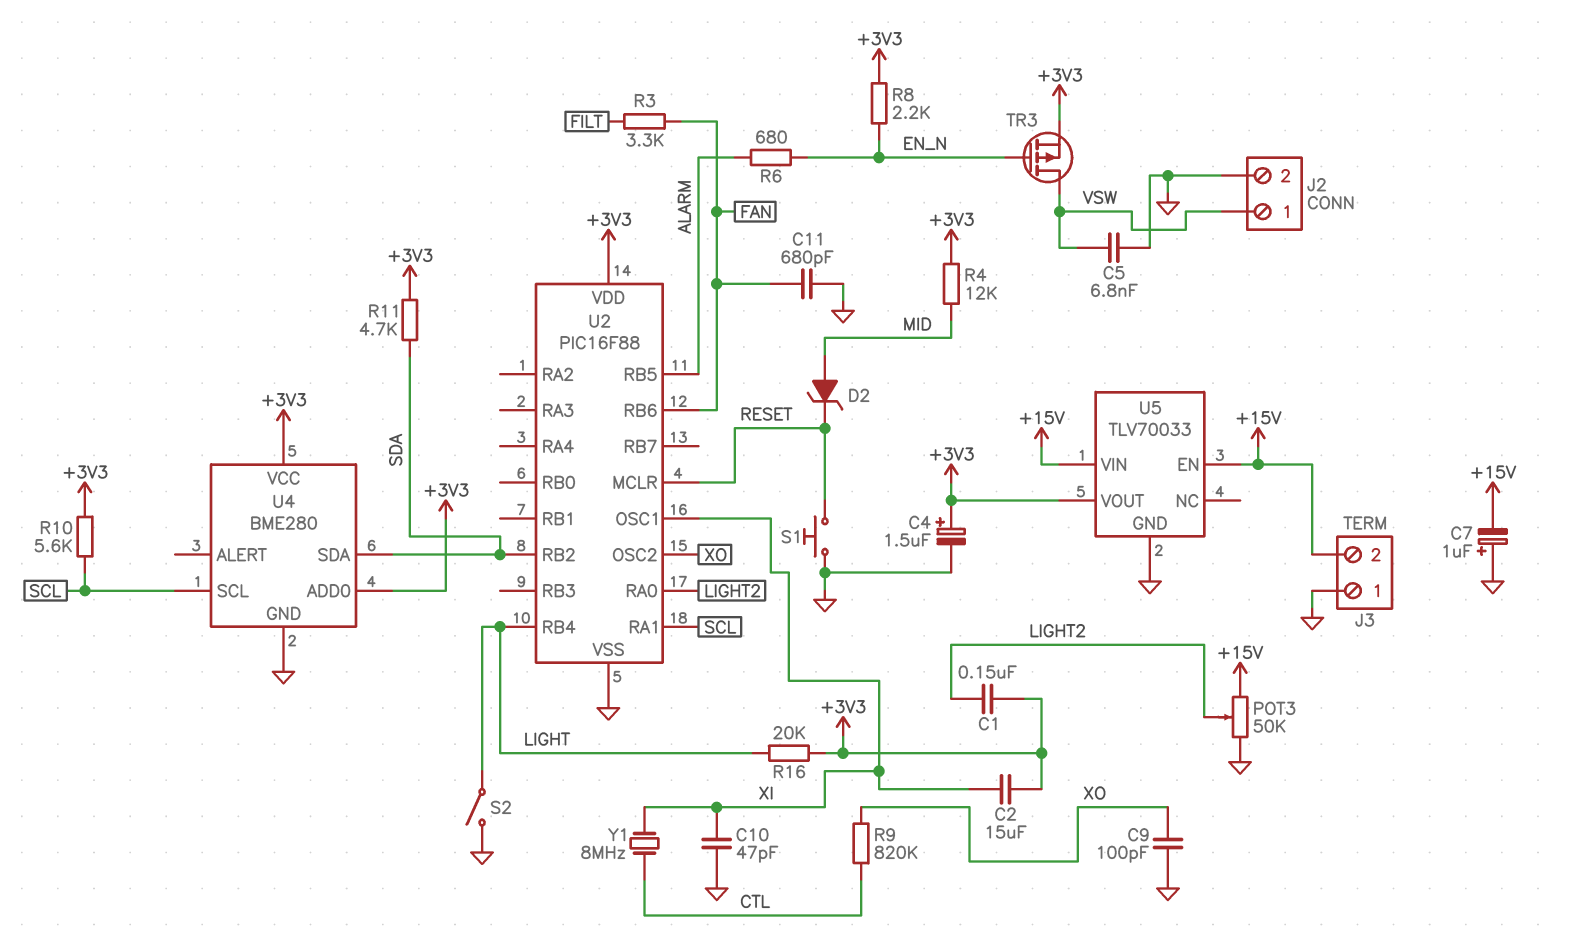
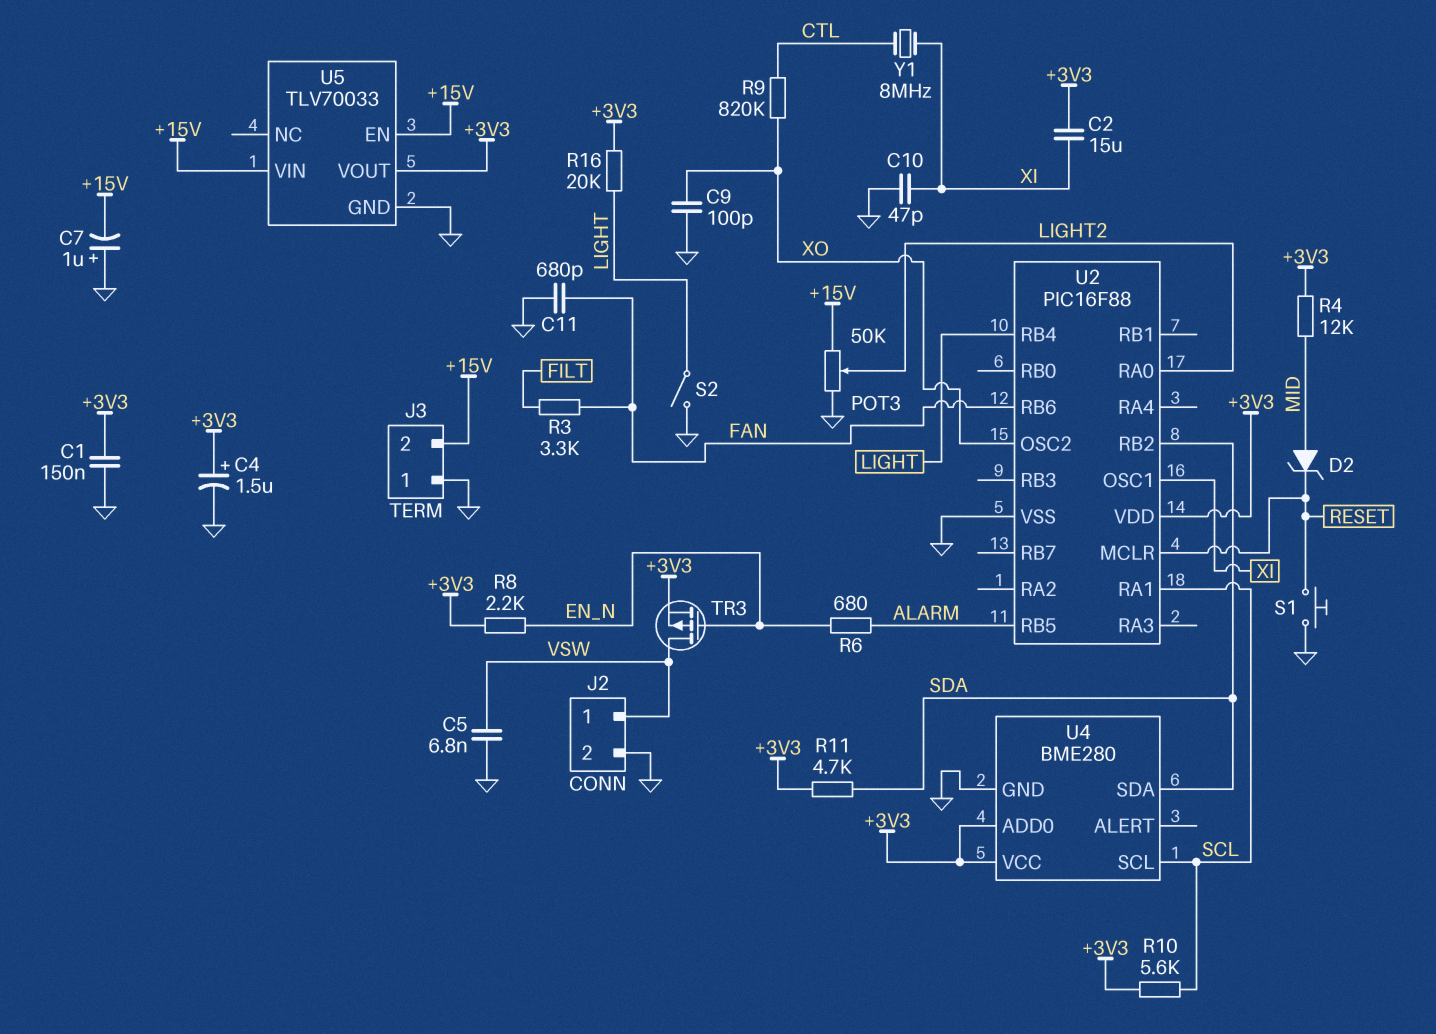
C1: 150nF (+3V3, LIGHT2) -> 150nF (+3V3, GND)

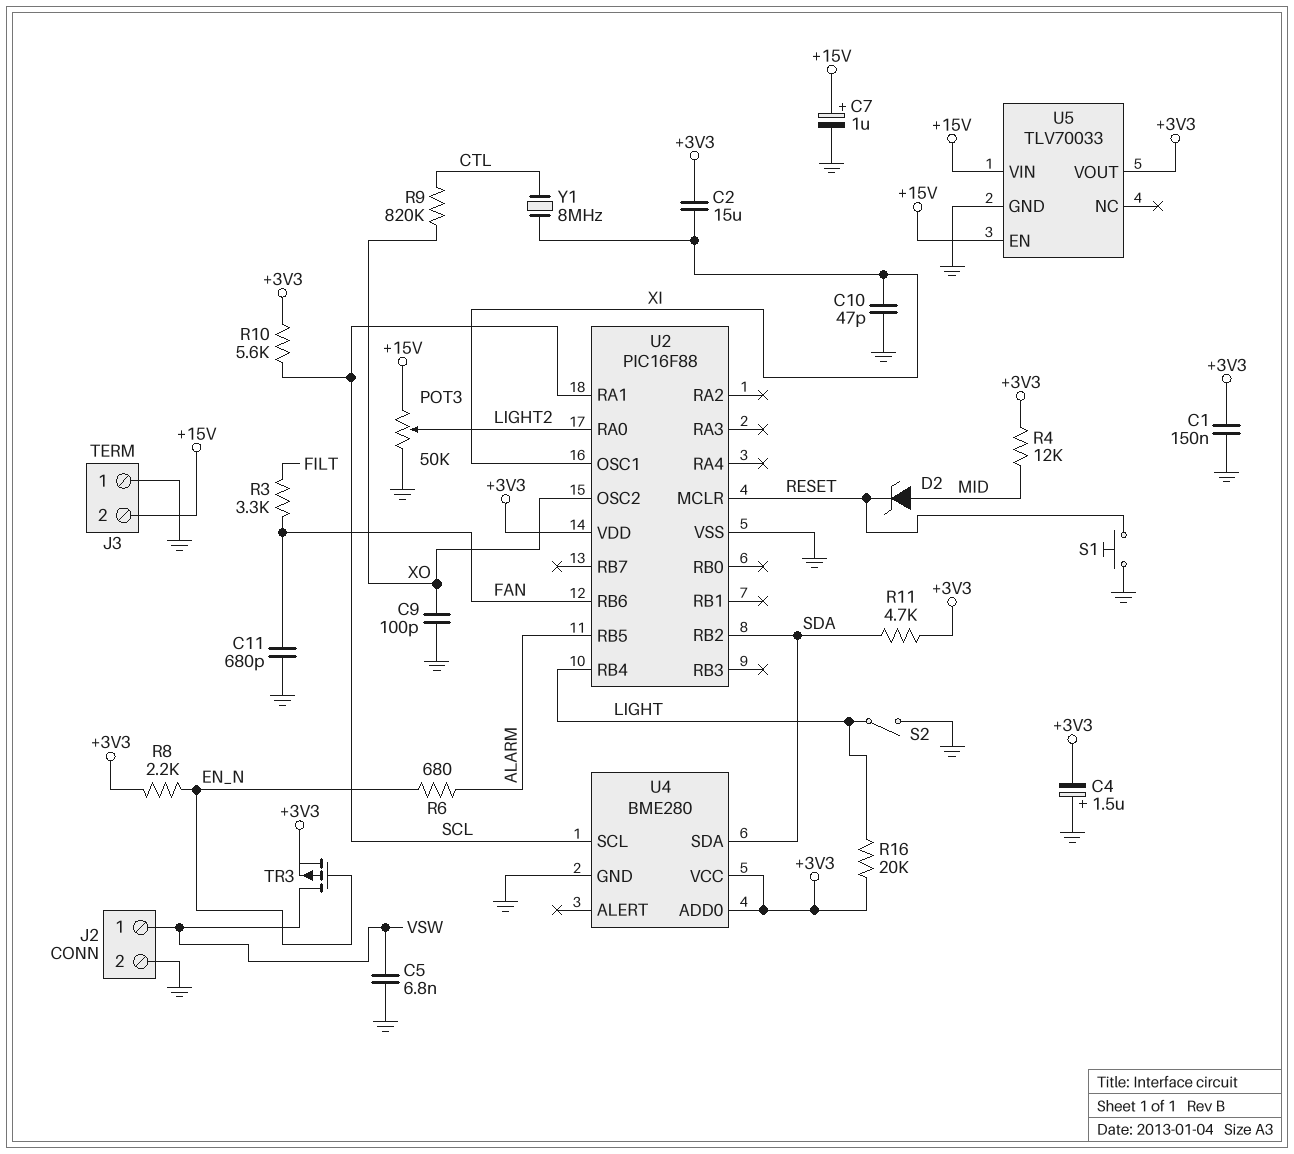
C4: 1.5uF (plus +3V3, minus GND) -> 1.5uF (plus GND, minus +3V3)
C7: 1uF (plus GND, minus +15V) -> 1uF (plus +15V, minus GND)

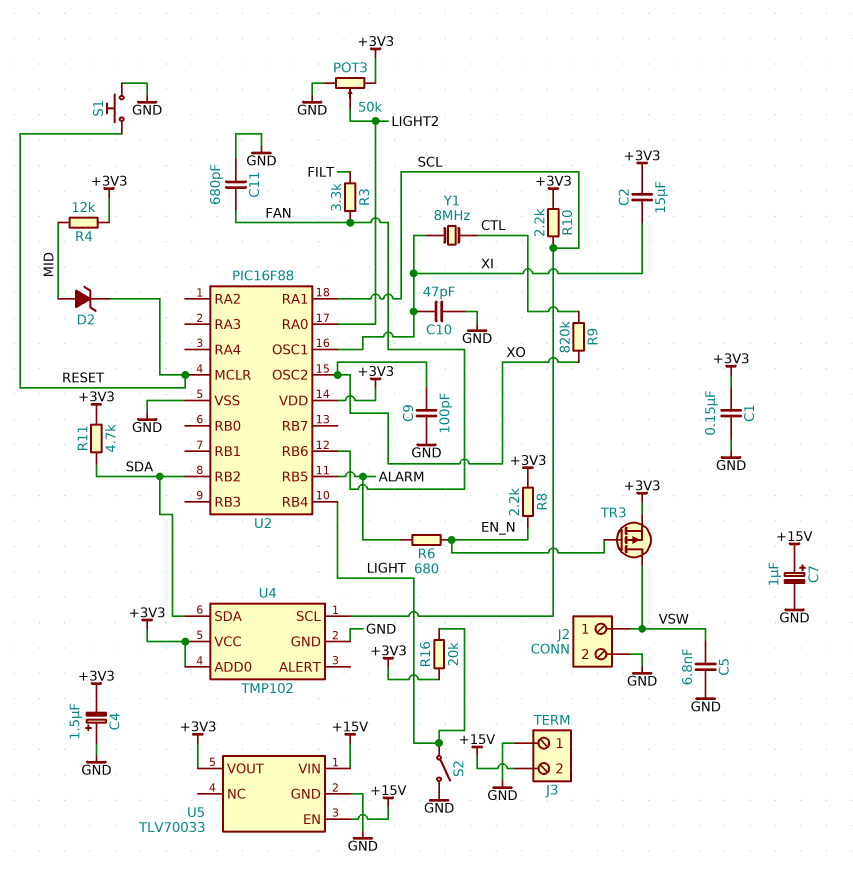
POT3: 50k (+15V, GND, wiper LIGHT2) -> 50k (+3V3, GND, wiper LIGHT2)
R10: 5.6k (+3V3, SCL) -> 2.2k (+3V3, SCL)
U4: BME280 -> TMP102

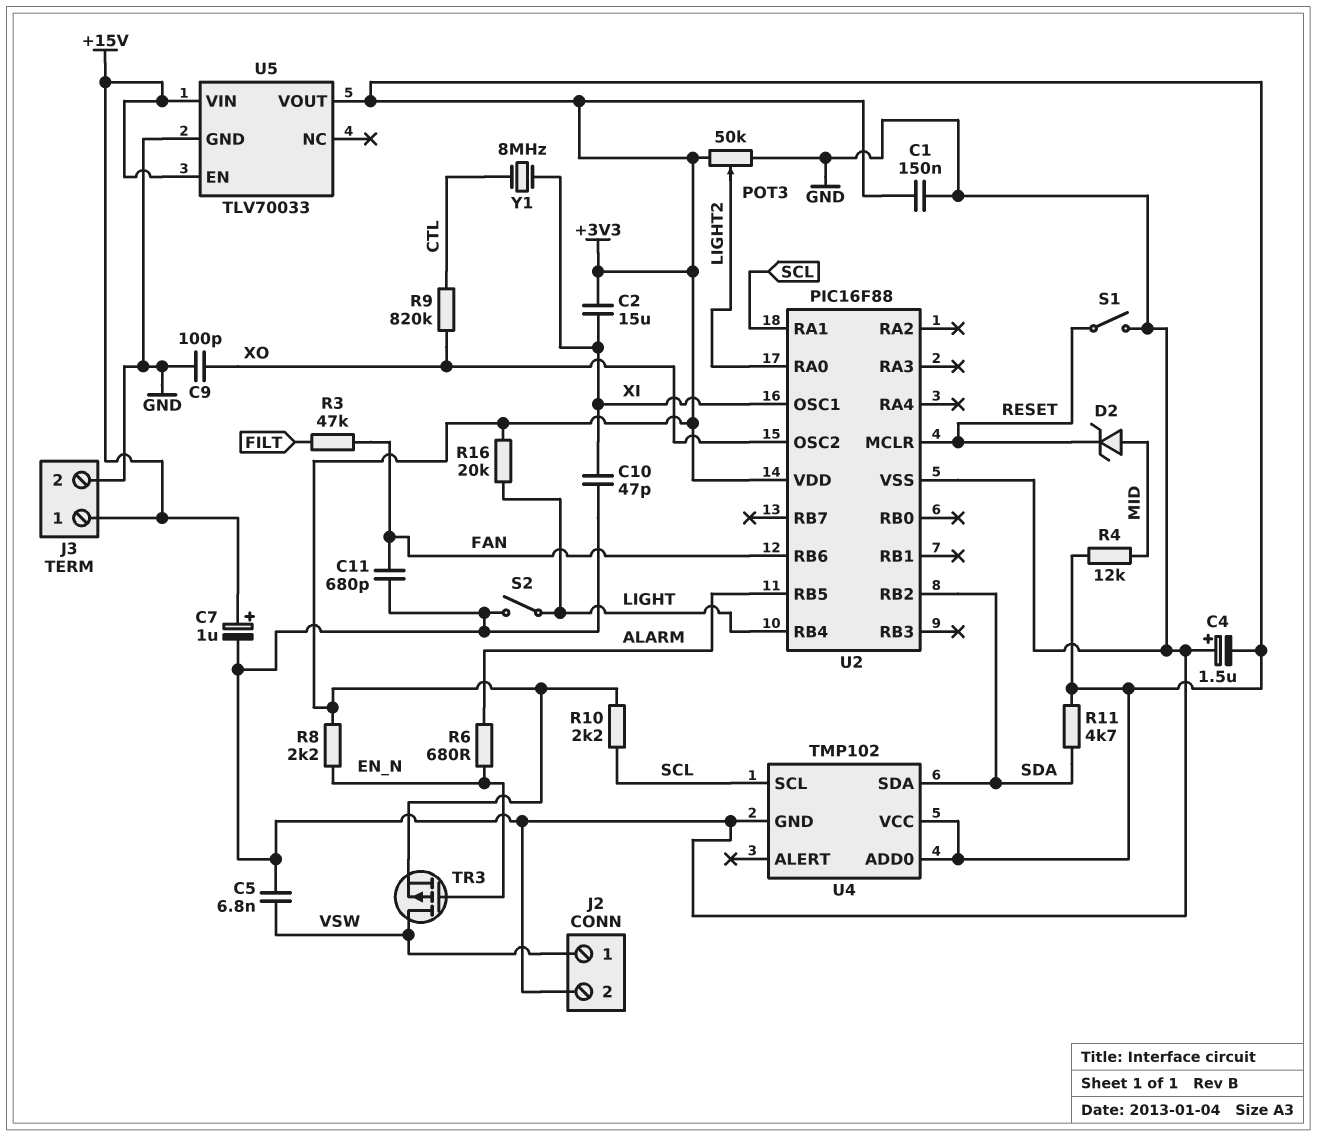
J3 pin 1: GND -> +15V
J3 pin 2: +15V -> GND
R3: 3.3k (FAN, FILT) -> 47k (FAN, FILT)
S1: button (GND, RESET) -> switch (GND, RESET)

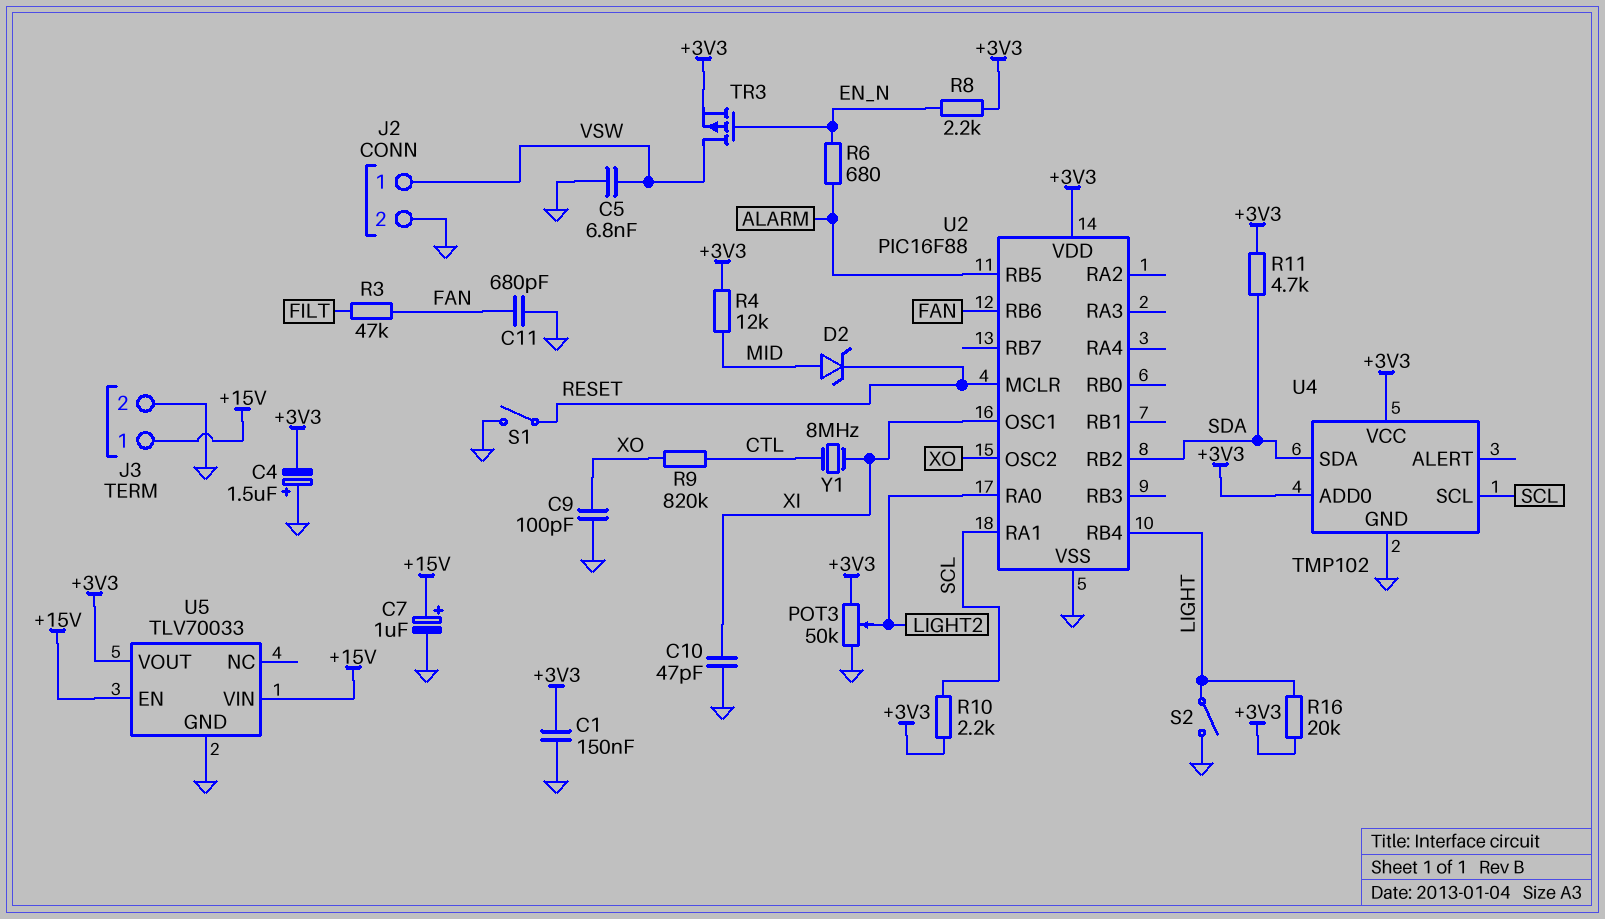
C2: 15uF (+3V3, XI) -> none

